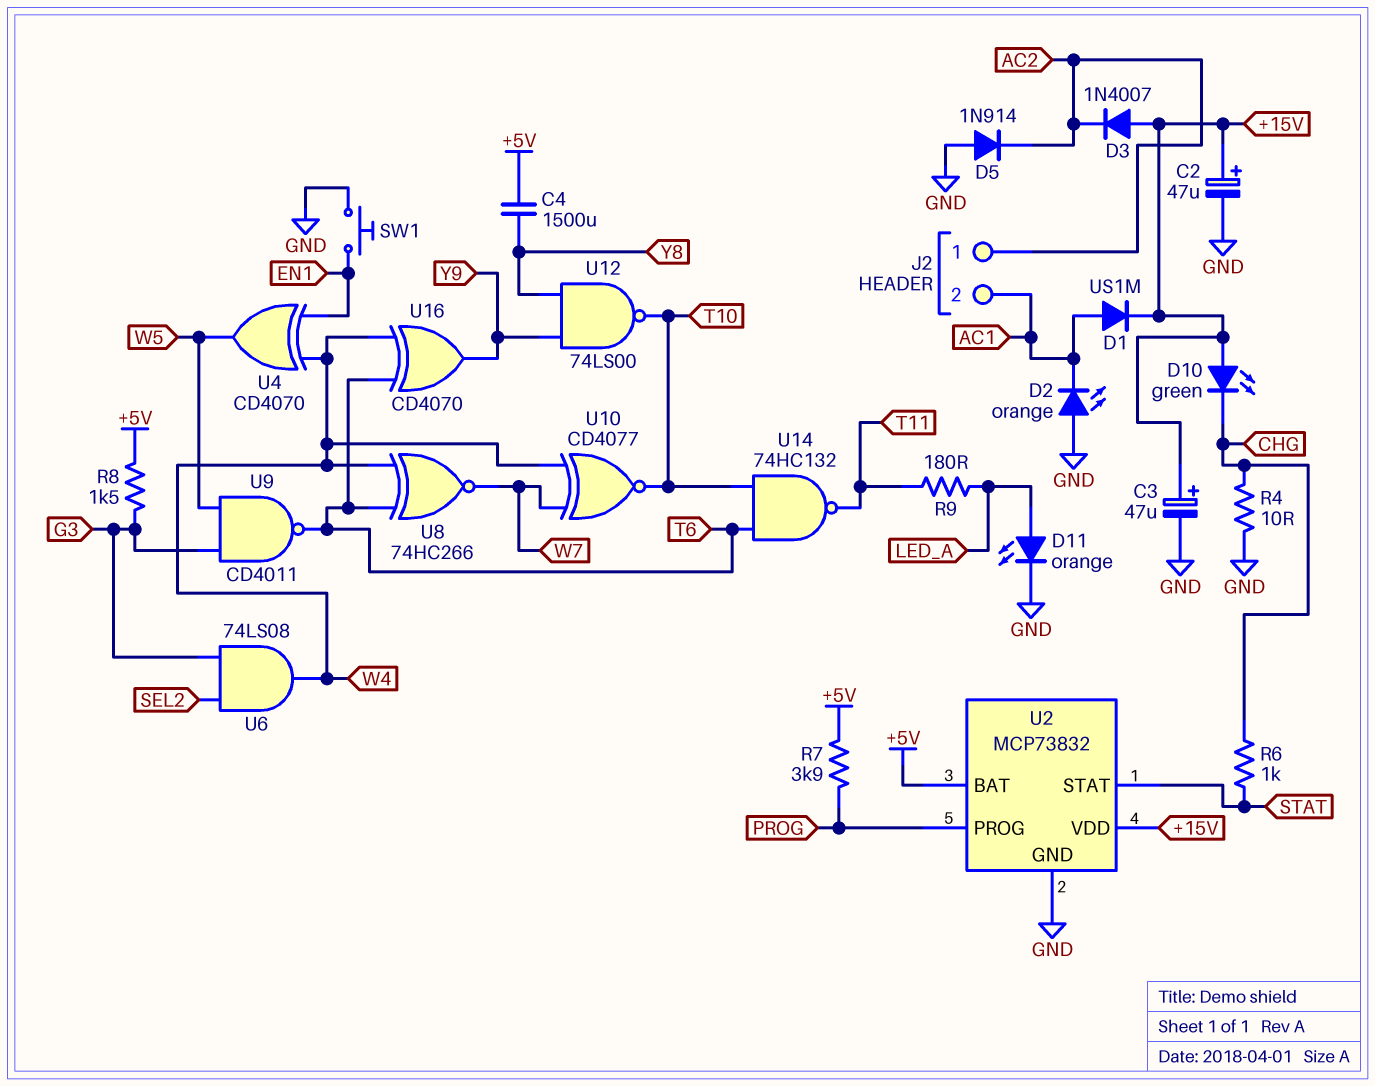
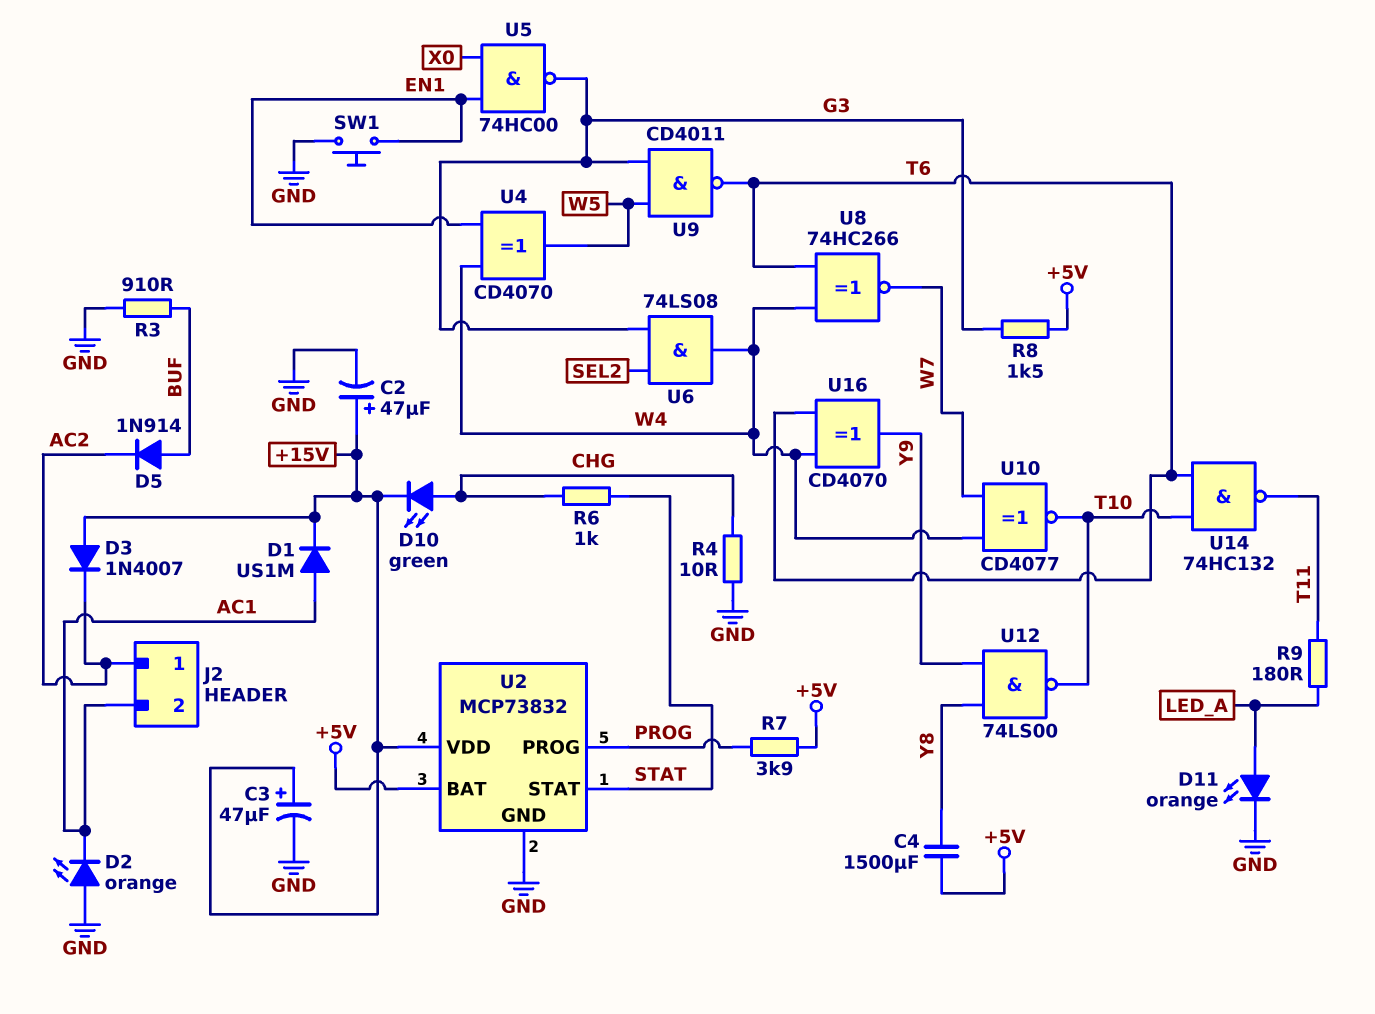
D5: diode 1N914 (A GND, K AC2) -> diode 1N914 (A BUF, K AC2)
D10: LED green (A +15V, K CHG) -> LED green (A CHG, K +15V)
R3: none -> 910 (BUF, GND)
U5: none -> NAND 74HC00 (in EN1, in X0, out G3)

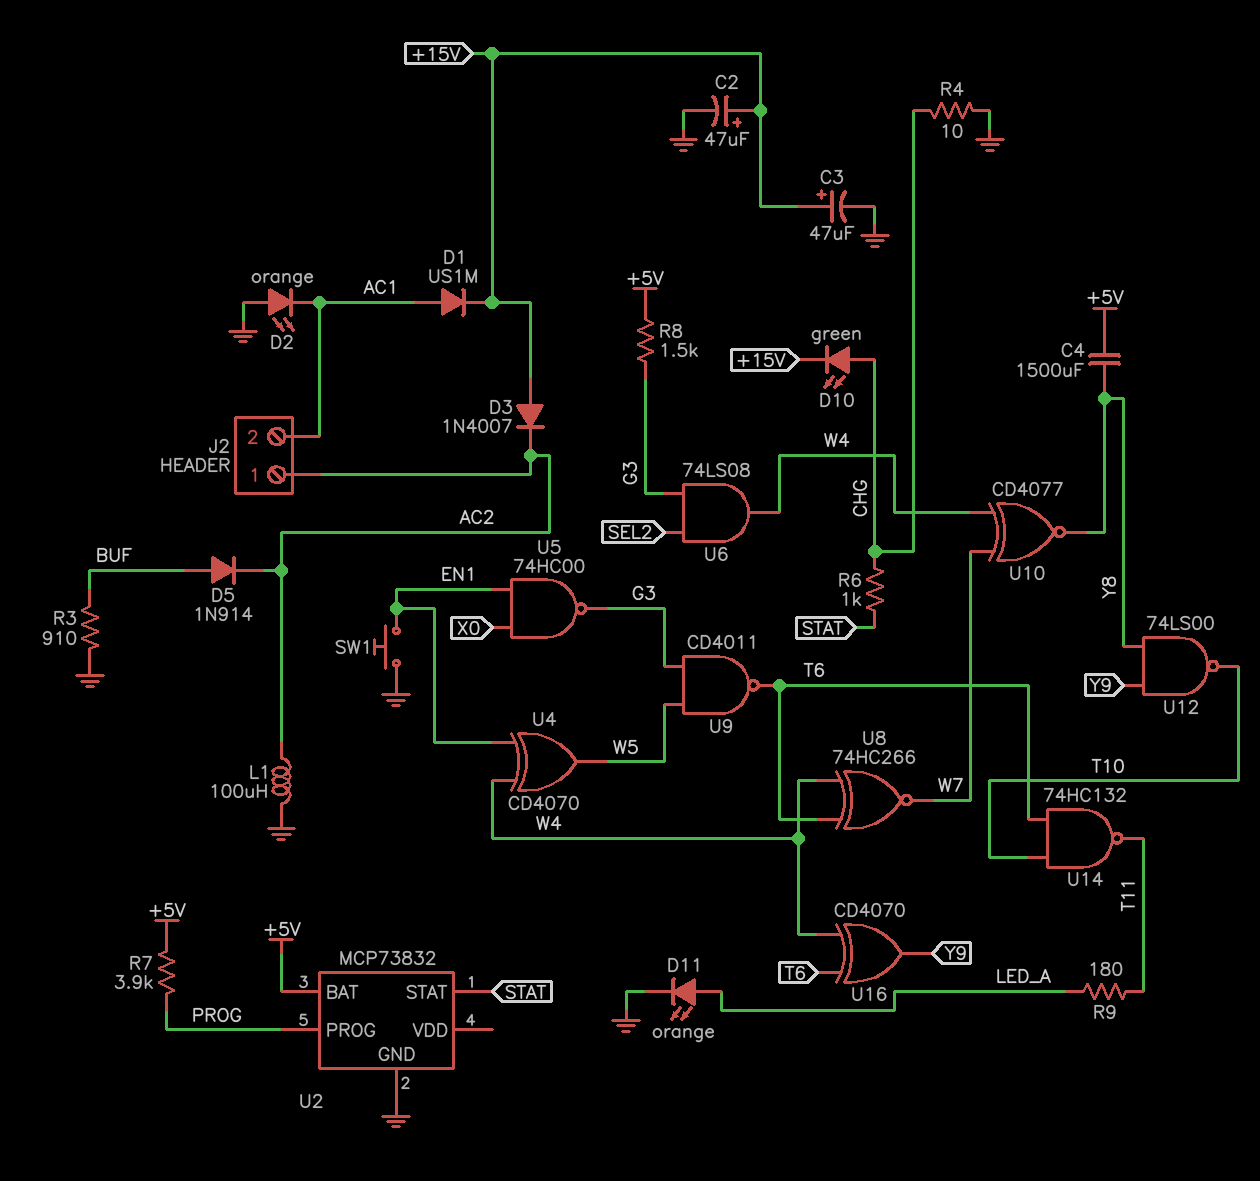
L1: none -> 100uH (AC2, GND)
U2 pin VDD: +15V -> none
U10: XNOR CD4077 (in W4, in W7, out T10) -> XNOR CD4077 (in W4, in W7, out Y8)

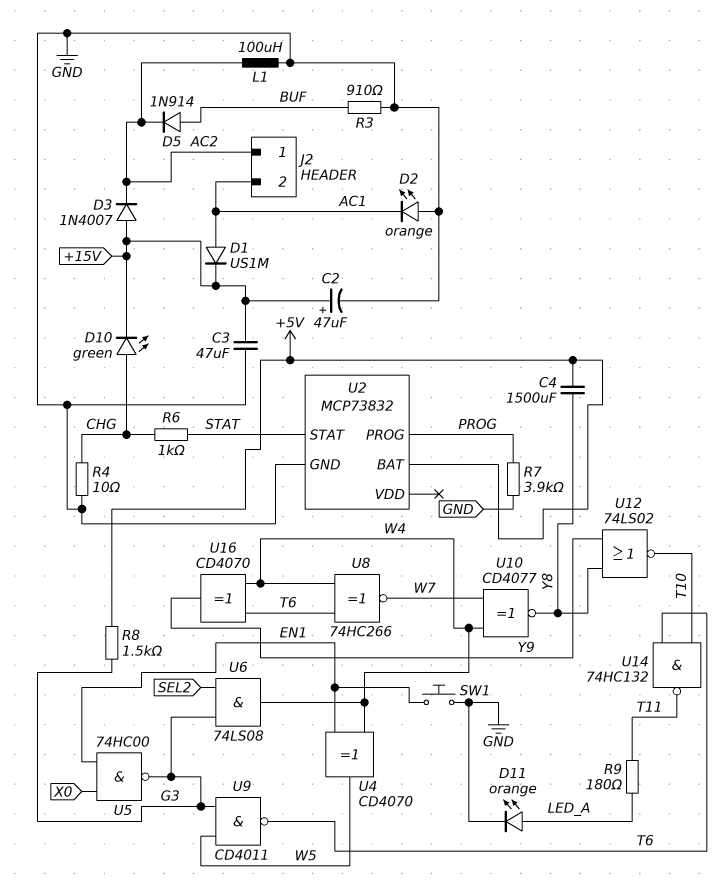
C3: 47uF (plus +15V, minus GND) -> 47uF (+15V, GND)
R7: 3.9k (+5V, PROG) -> 3.9k (GND, PROG)
U12: NAND 74LS00 (in Y8, in Y9, out T10) -> NOR 74LS02 (in Y8, in Y9, out T10)

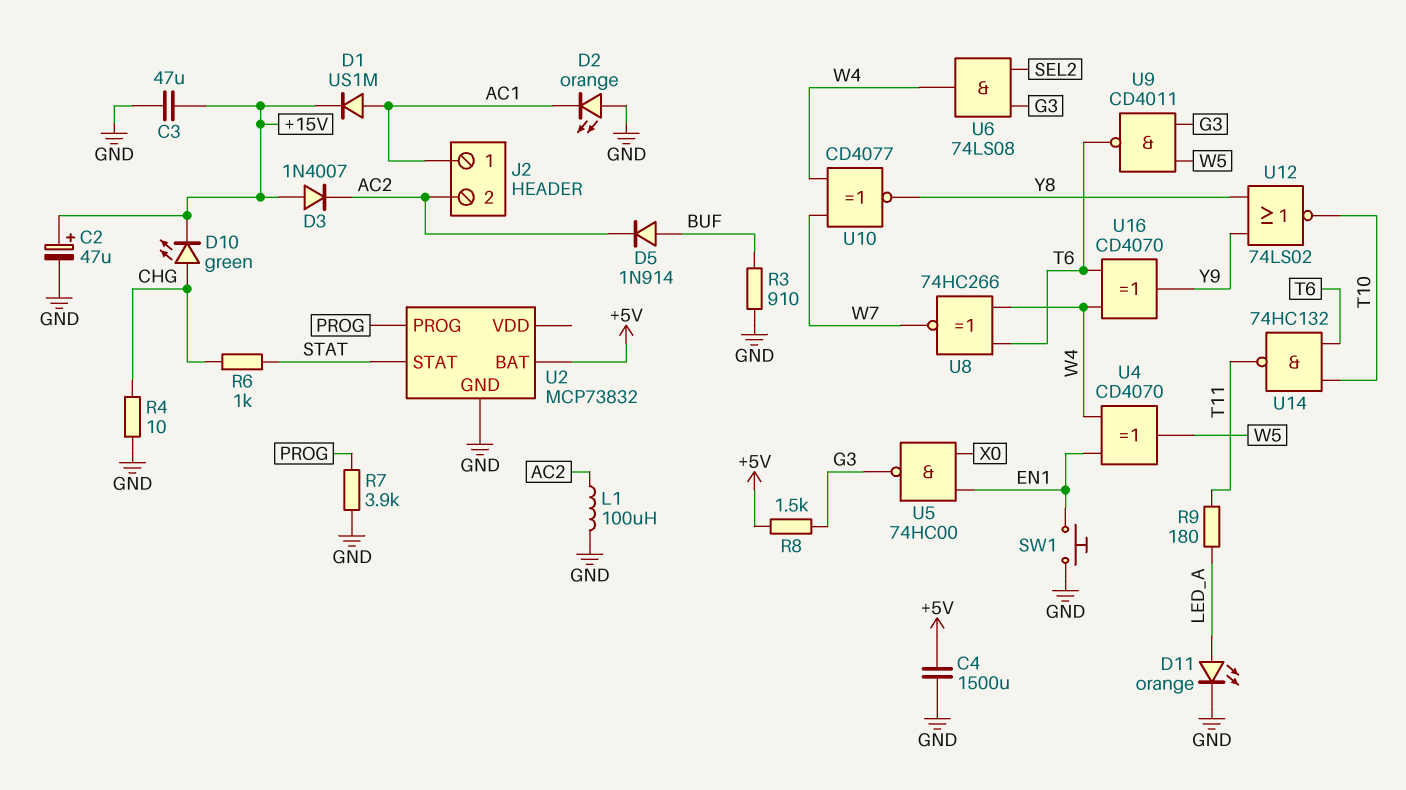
C4: 1500uF (+5V, Y8) -> 1500uF (+5V, GND)
J2 pin 1: AC2 -> AC1
J2 pin 2: AC1 -> AC2

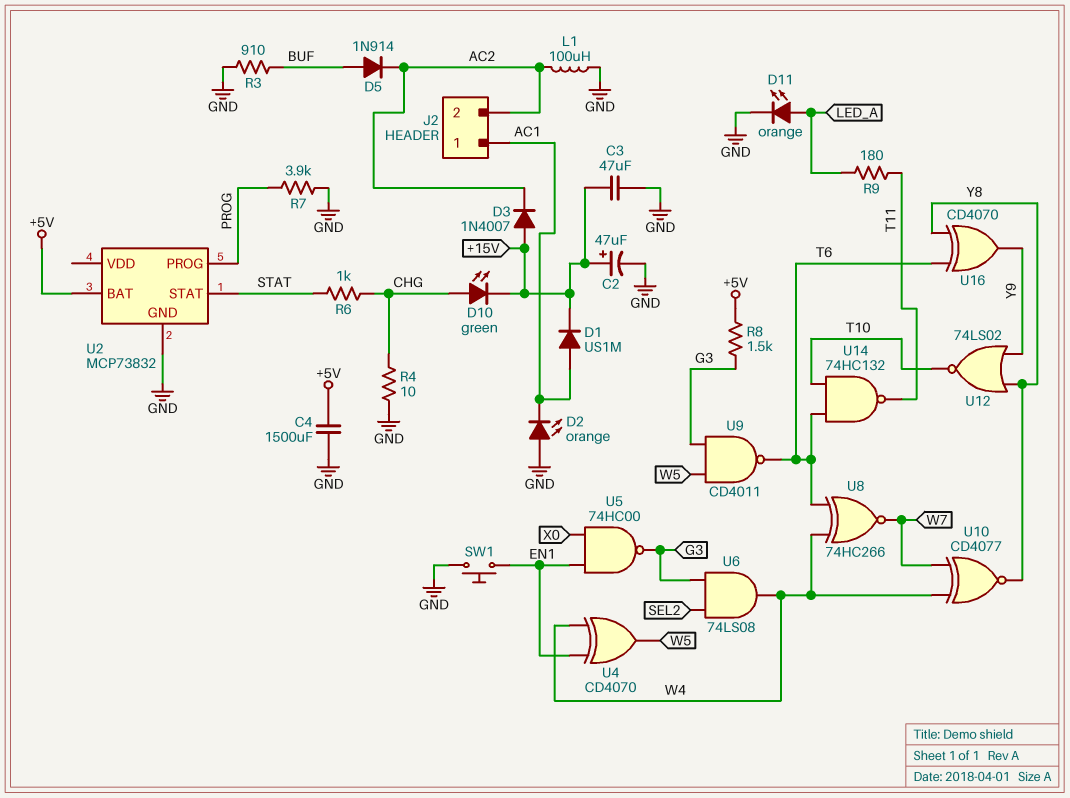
U16: XOR CD4070 (in T6, in W4, out Y9) -> XOR CD4070 (in T6, in Y8, out Y9)

